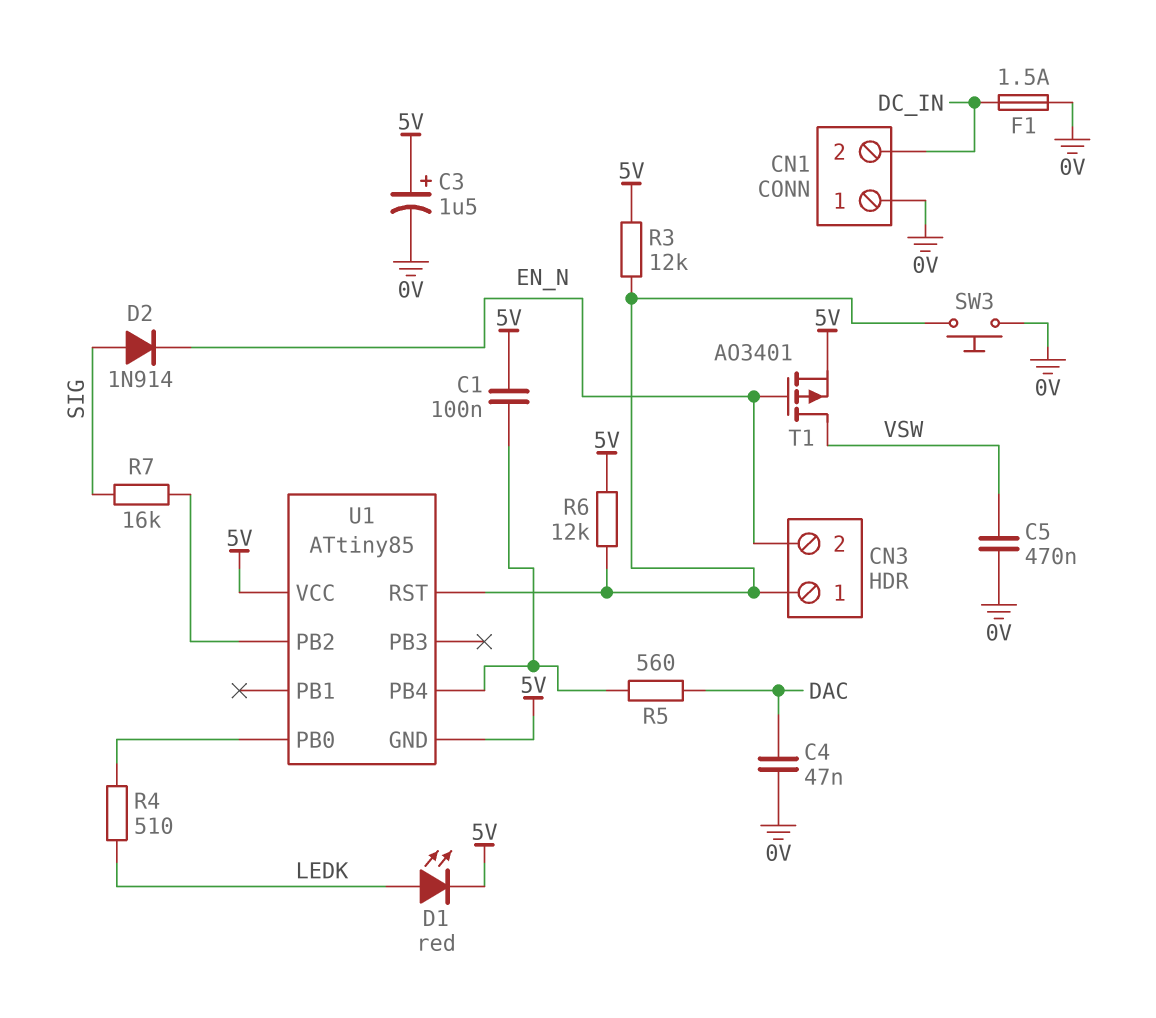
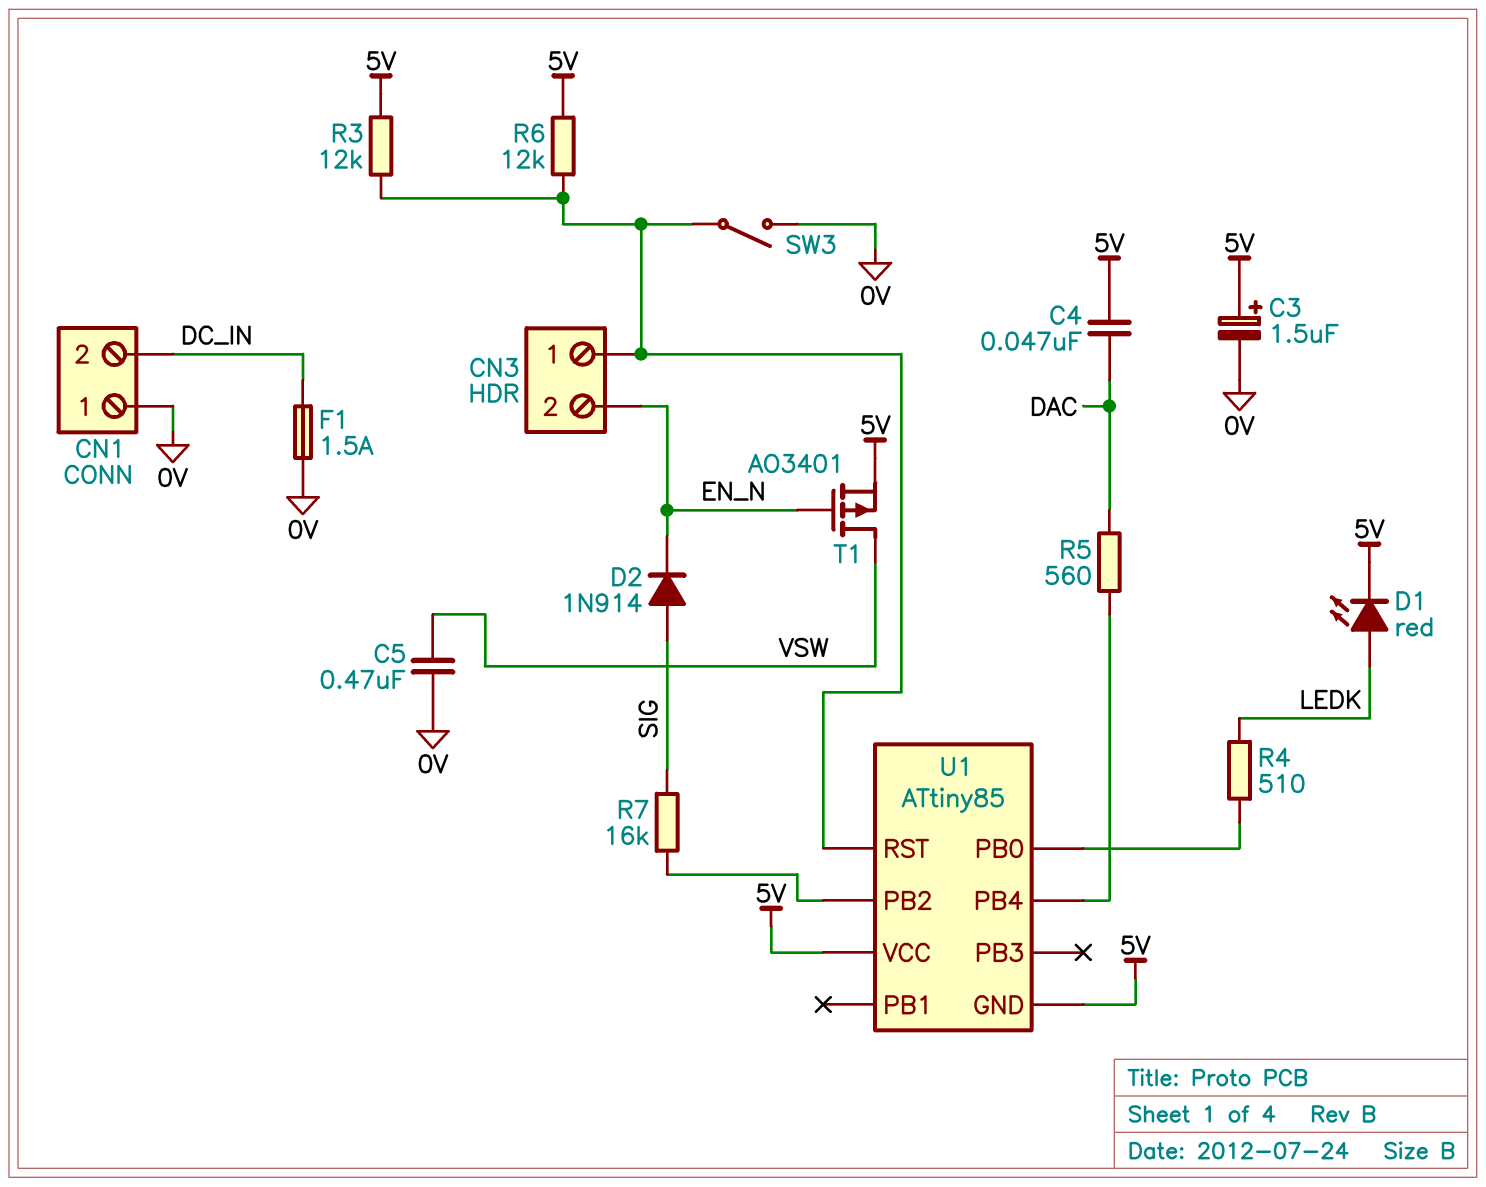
C1: 100nF (5V, U1/PB4) -> none
C4: 47nF (0V, DAC) -> 47nF (5V, DAC)
SW3: button (0V, CN3/1) -> switch (0V, CN3/1)

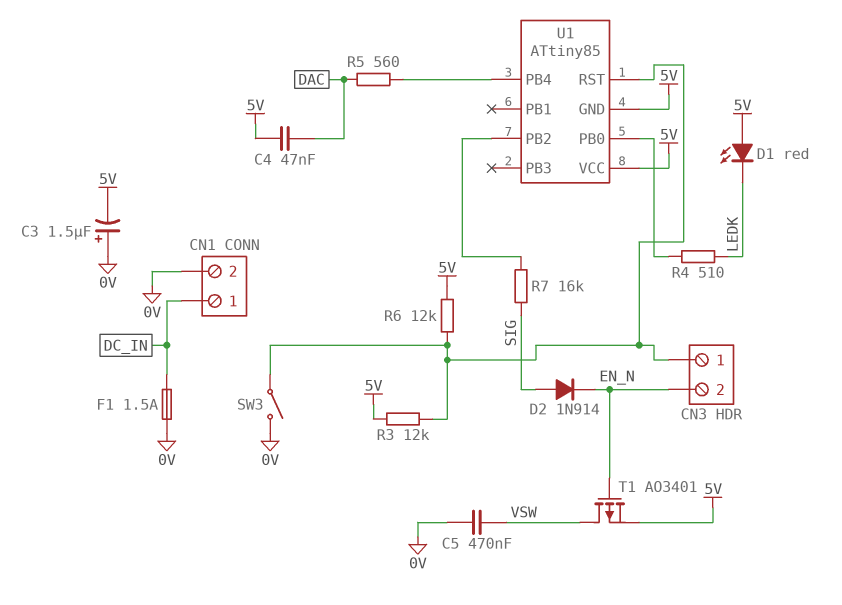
C3: 1.5uF (plus 5V, minus 0V) -> 1.5uF (plus 0V, minus 5V)
CN1 pin 1: 0V -> DC_IN
CN1 pin 2: DC_IN -> 0V
D1: LED red (A LEDK, K 5V) -> LED red (A 5V, K LEDK)

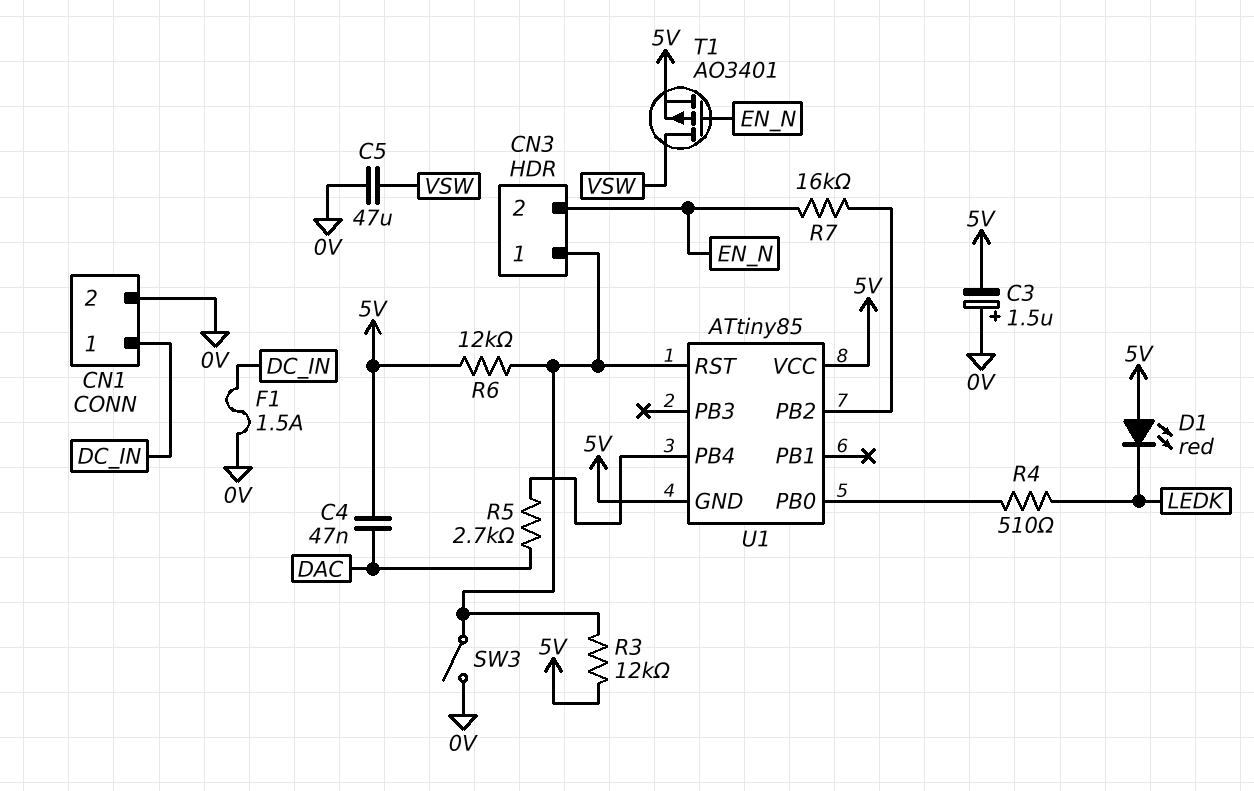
C5: 470nF (0V, VSW) -> 47uF (0V, VSW)
D2: diode 1N914 (A SIG, K EN_N) -> none
R5: 560 (DAC, U1/PB4) -> 2.7k (DAC, U1/PB4)
R7: 16k (SIG, U1/PB2) -> 16k (EN_N, U1/PB2)

